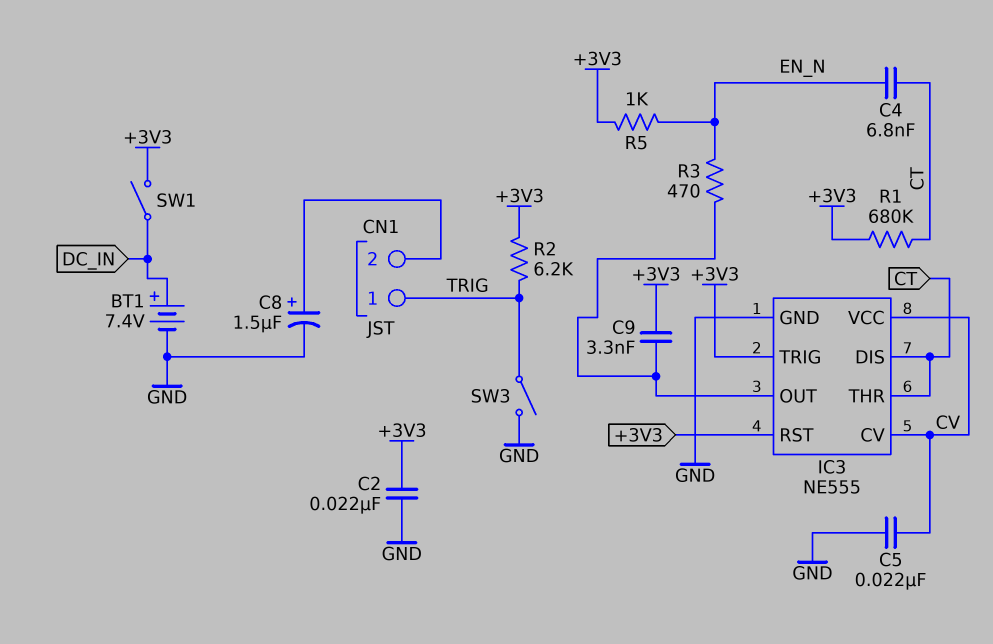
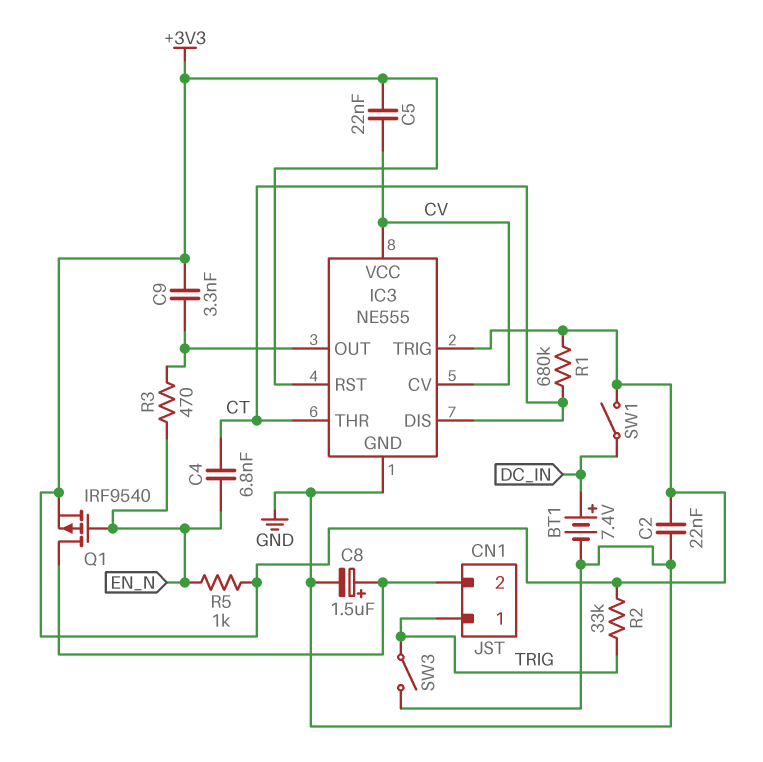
C5: 22nF (CV, GND) -> 22nF (+3V3, CV)
Q1: none -> PMOS IRF9540 (G EN_N, D CN1/2, S +3V3)
R2: 6.2k (+3V3, TRIG) -> 33k (+3V3, TRIG)

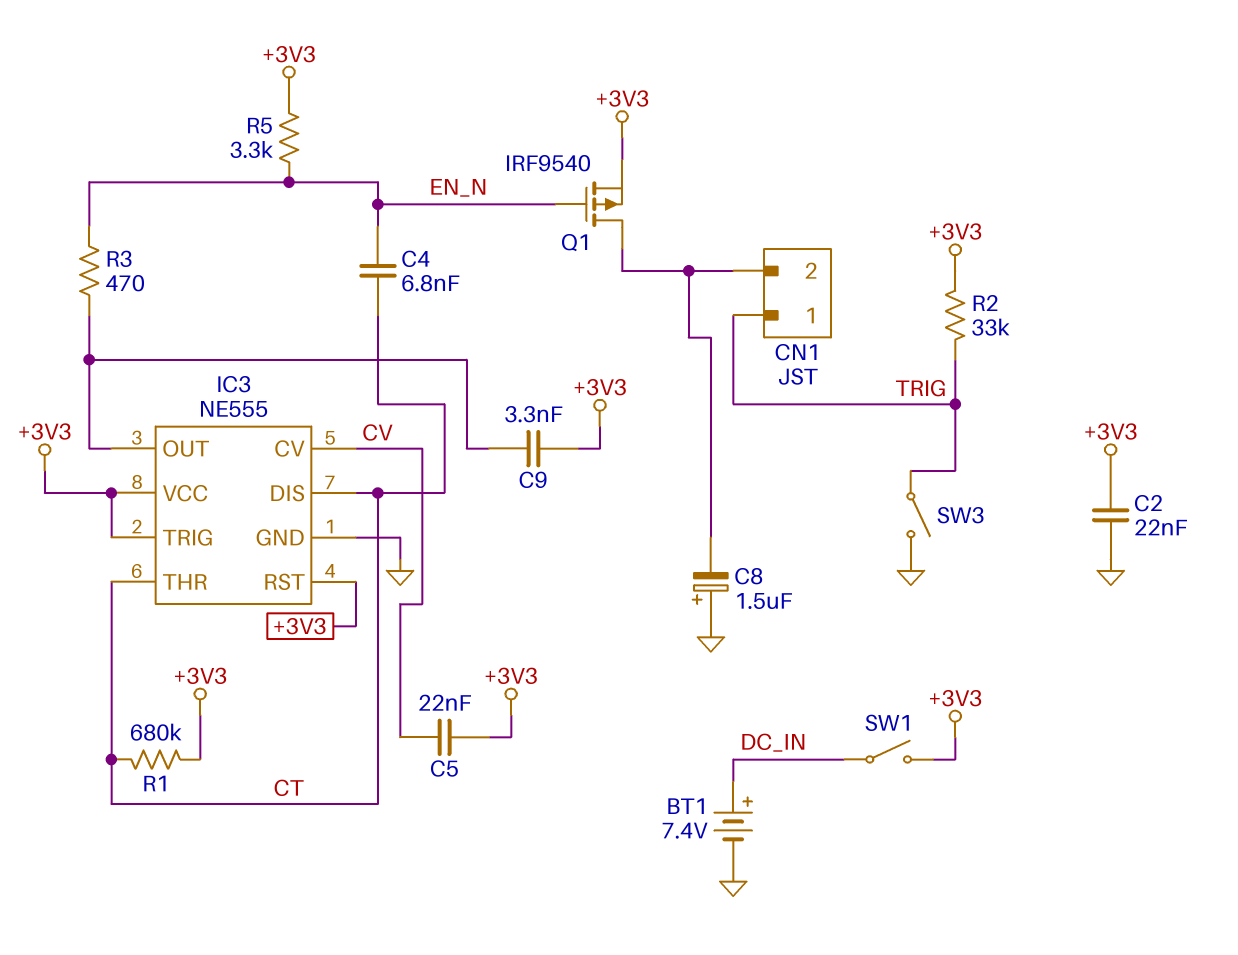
C8: 1.5uF (plus CN1/2, minus GND) -> 1.5uF (plus GND, minus CN1/2)
IC3 pin VCC: CV -> +3V3
R5: 1k (+3V3, EN_N) -> 3.3k (+3V3, EN_N)

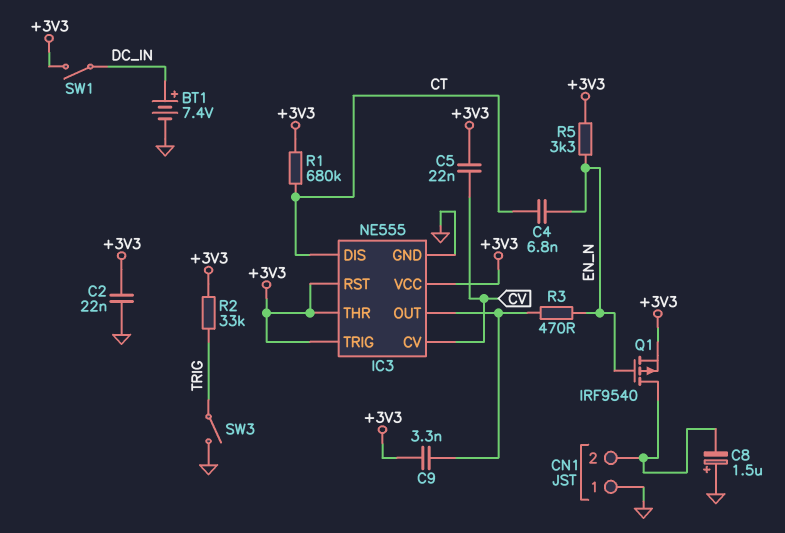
CN1 pin 1: TRIG -> GND
IC3 pin THR: CT -> +3V3

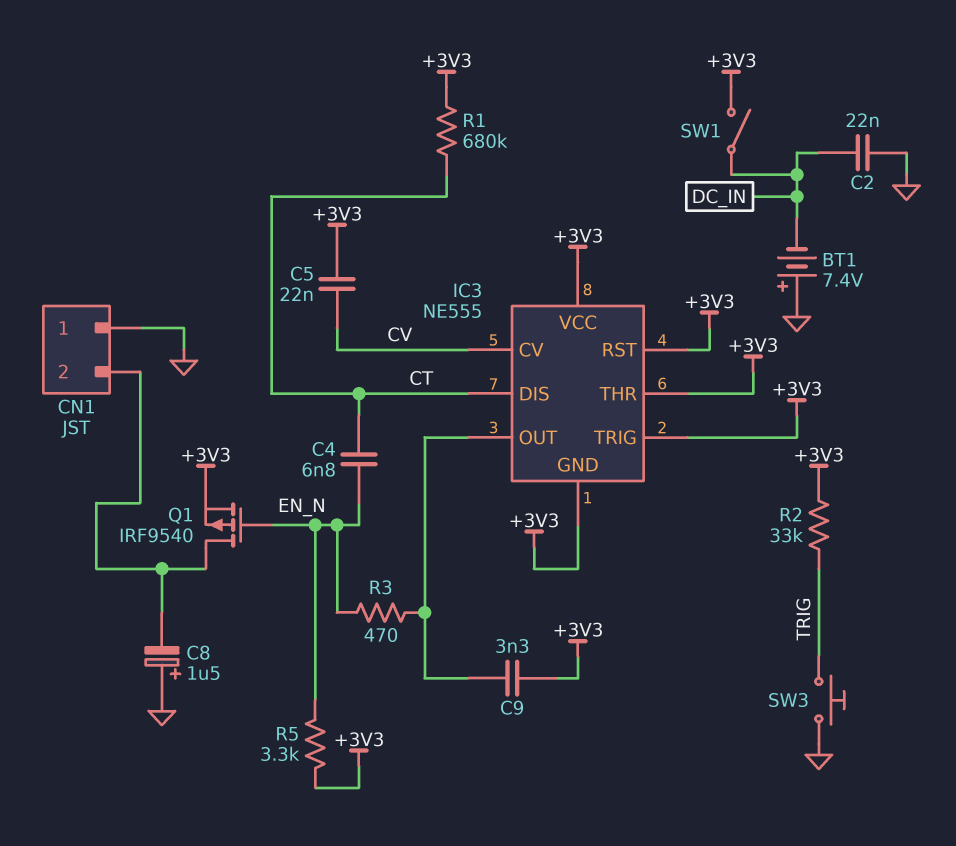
BT1: 7.4V (plus DC_IN, minus GND) -> 7.4V (plus GND, minus DC_IN)
C2: 22nF (+3V3, GND) -> 22nF (DC_IN, GND)
IC3 pin GND: GND -> +3V3
SW3: switch (GND, TRIG) -> button (GND, TRIG)

